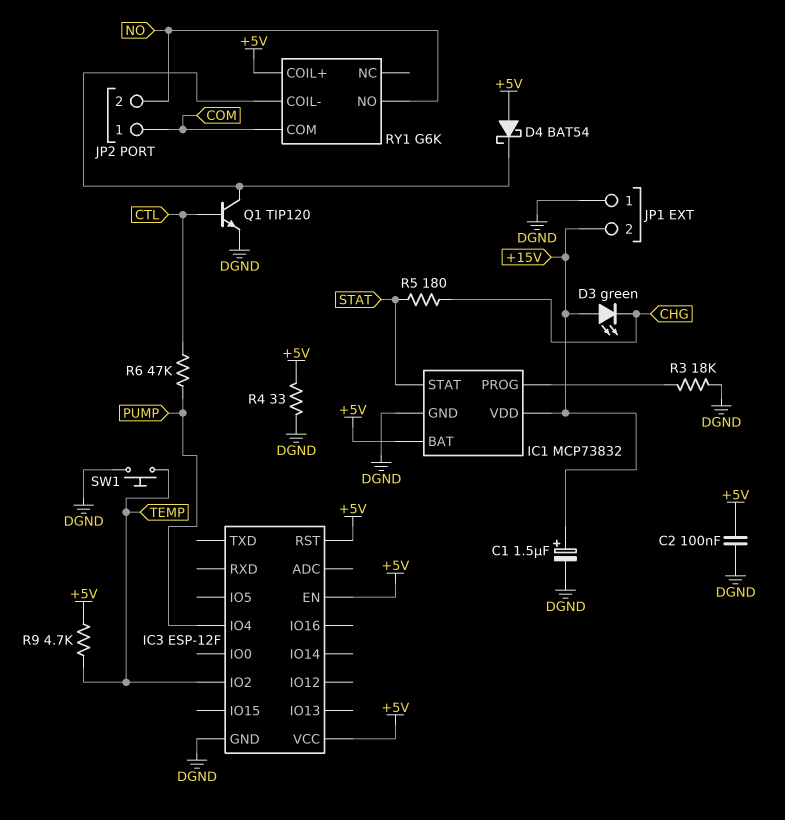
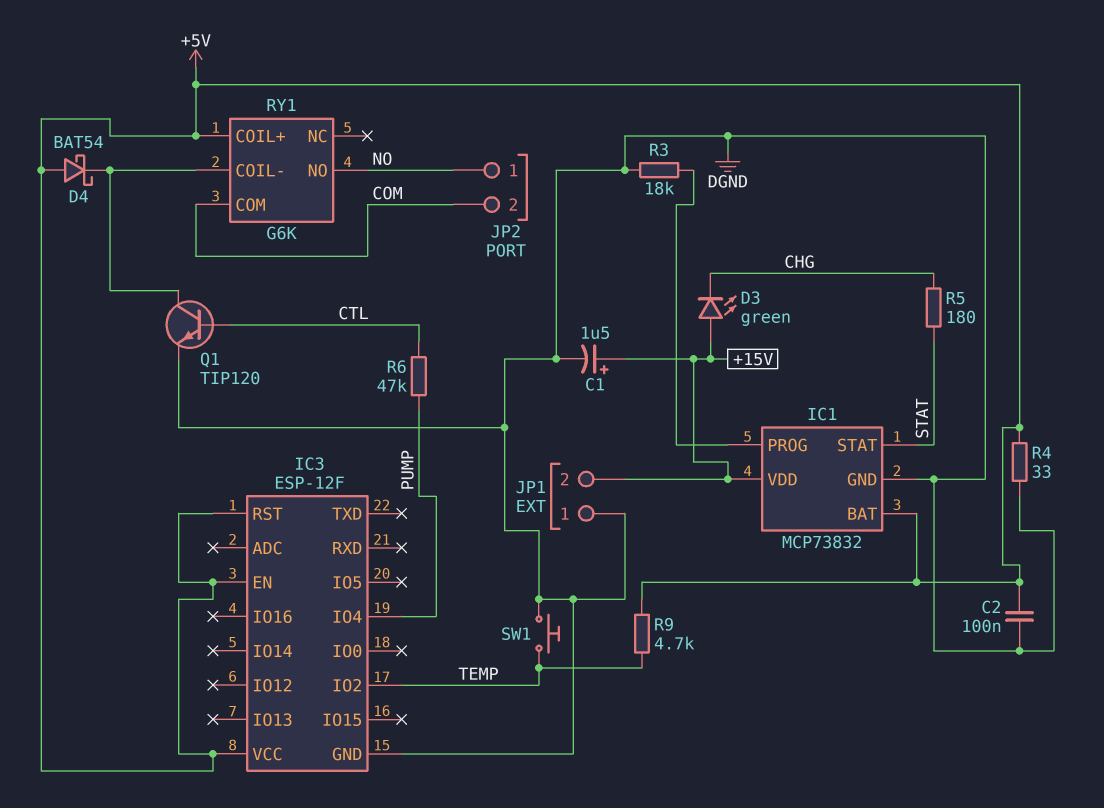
JP2 pin 1: COM -> NO
JP2 pin 2: NO -> COM

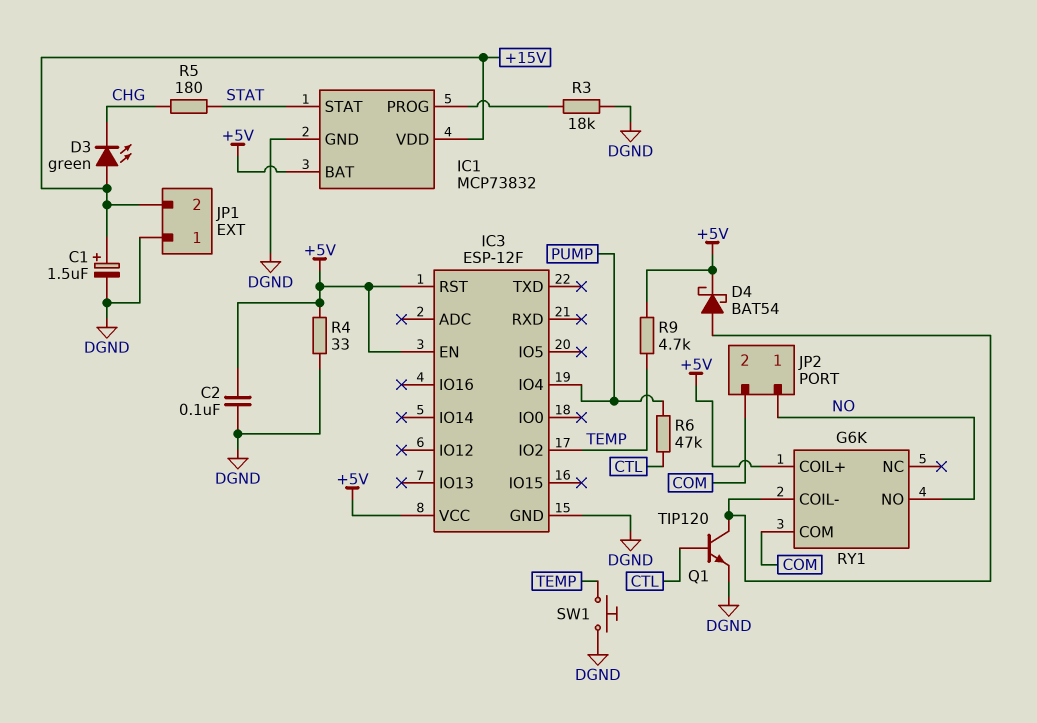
D4: schottky BAT54 (A +5V, K RY1/COIL-) -> schottky BAT54 (A RY1/COIL-, K +5V)

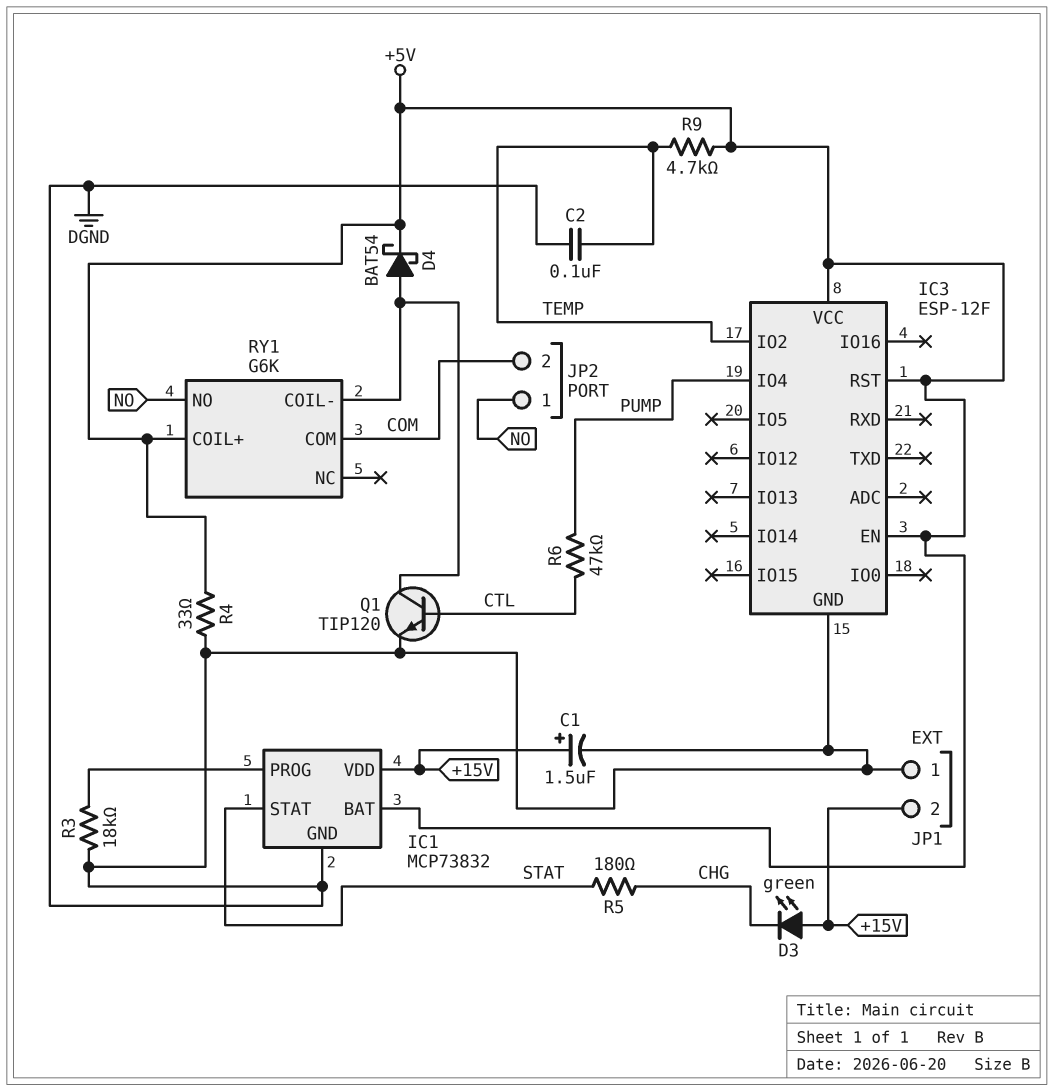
C2: 100nF (+5V, DGND) -> 100nF (DGND, TEMP)
SW1: button (DGND, TEMP) -> none

